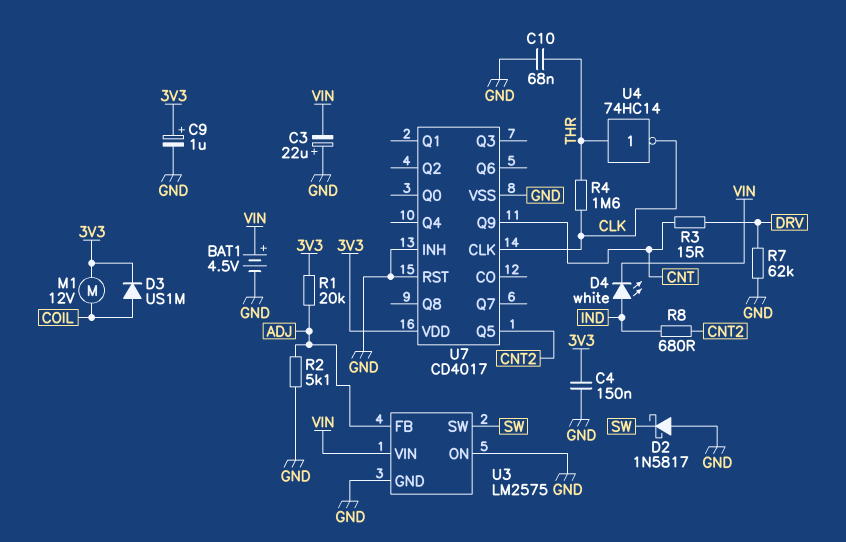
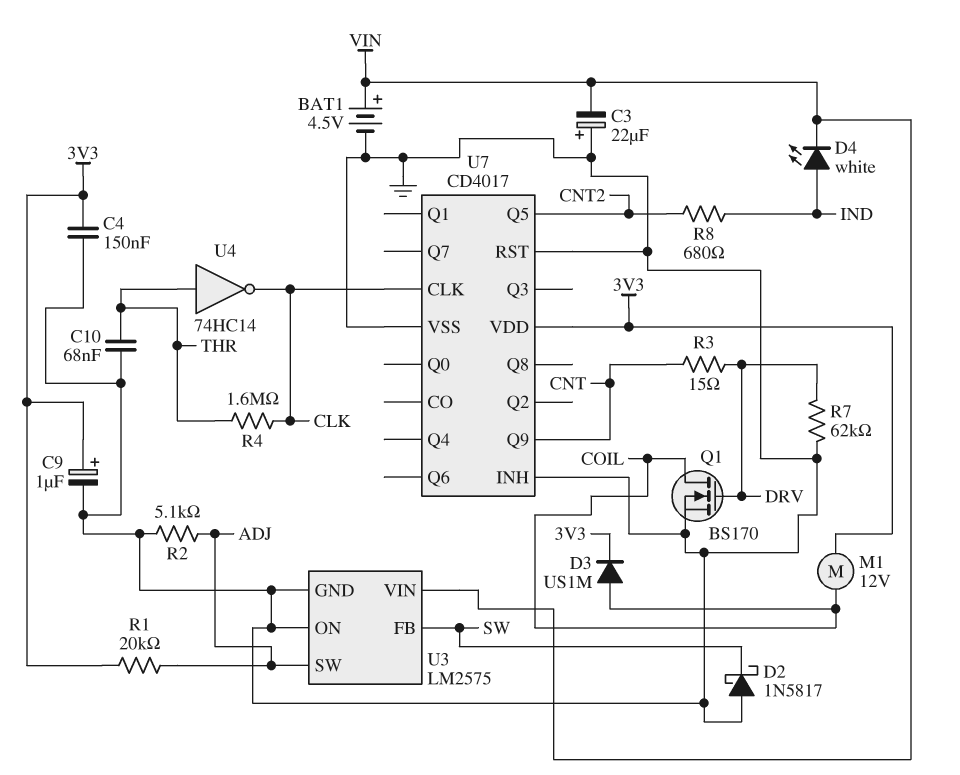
Q1: none -> NMOS BS170 (G DRV, D COIL, S GND)
U3 pin FB: ADJ -> SW
U3 pin SW: SW -> ADJ

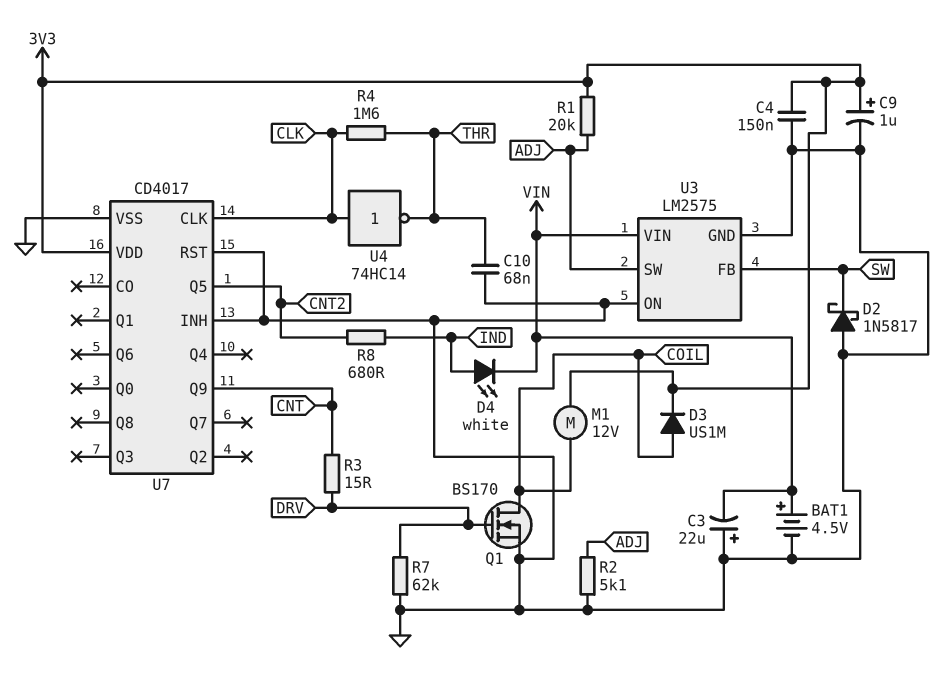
U4: NOT 74HC14 (in THR, out CLK) -> NOT 74HC14 (in CLK, out THR)

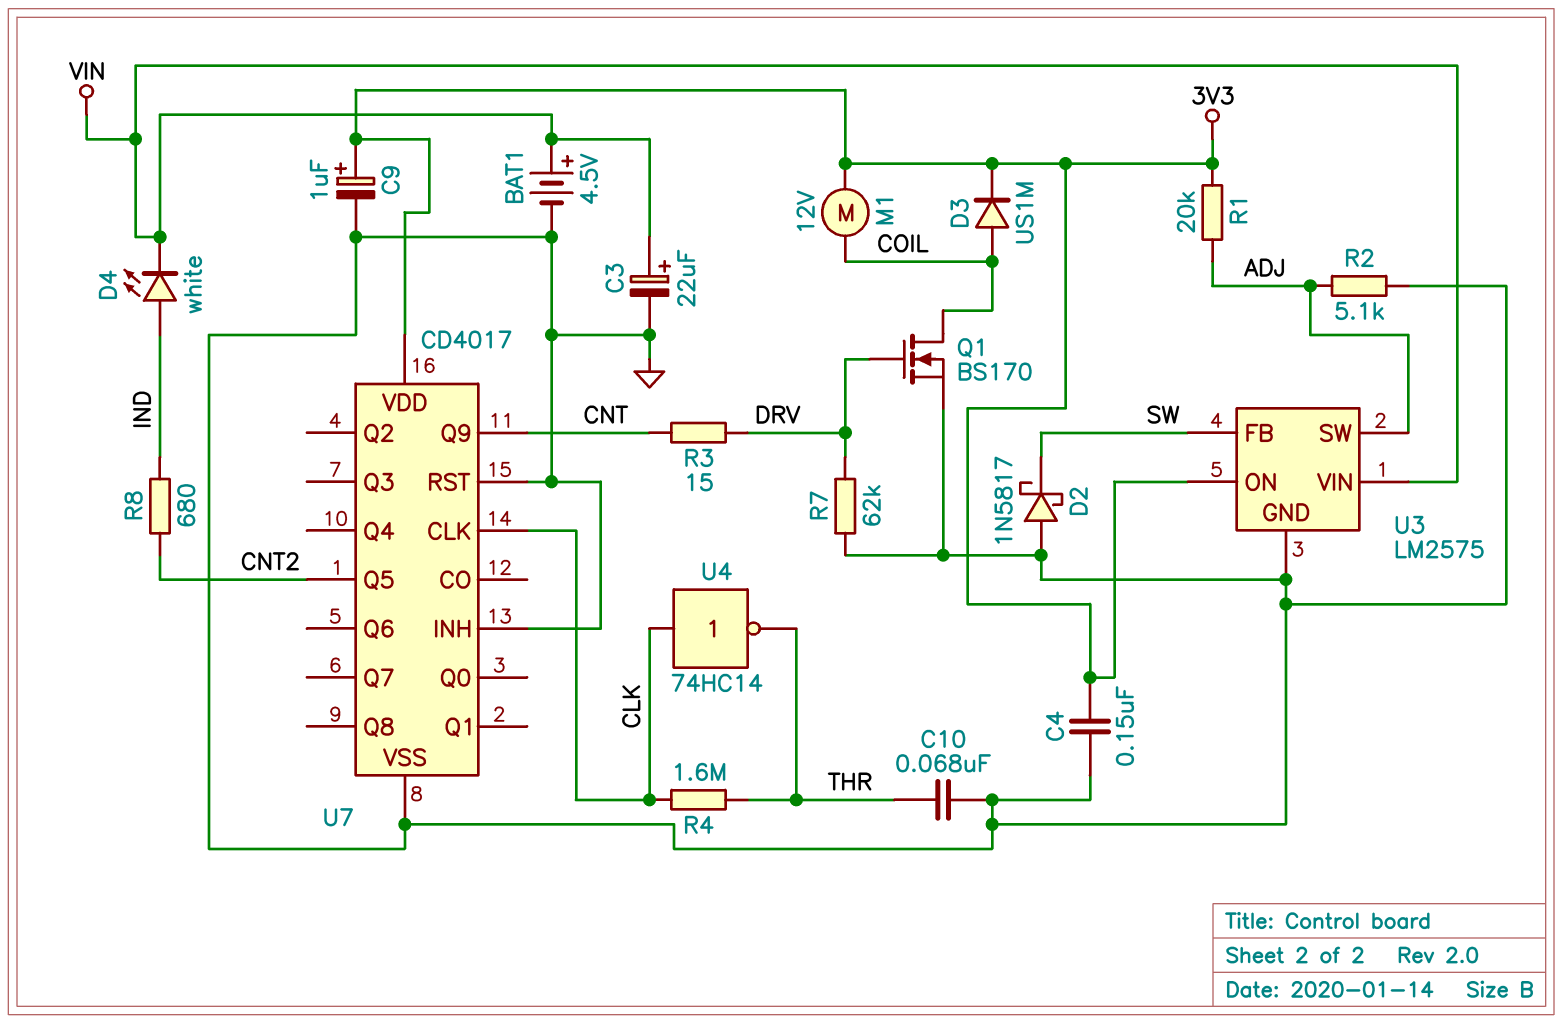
C3: 22uF (plus GND, minus VIN) -> 22uF (plus VIN, minus GND)
U3 pin ON: GND -> 3V3

